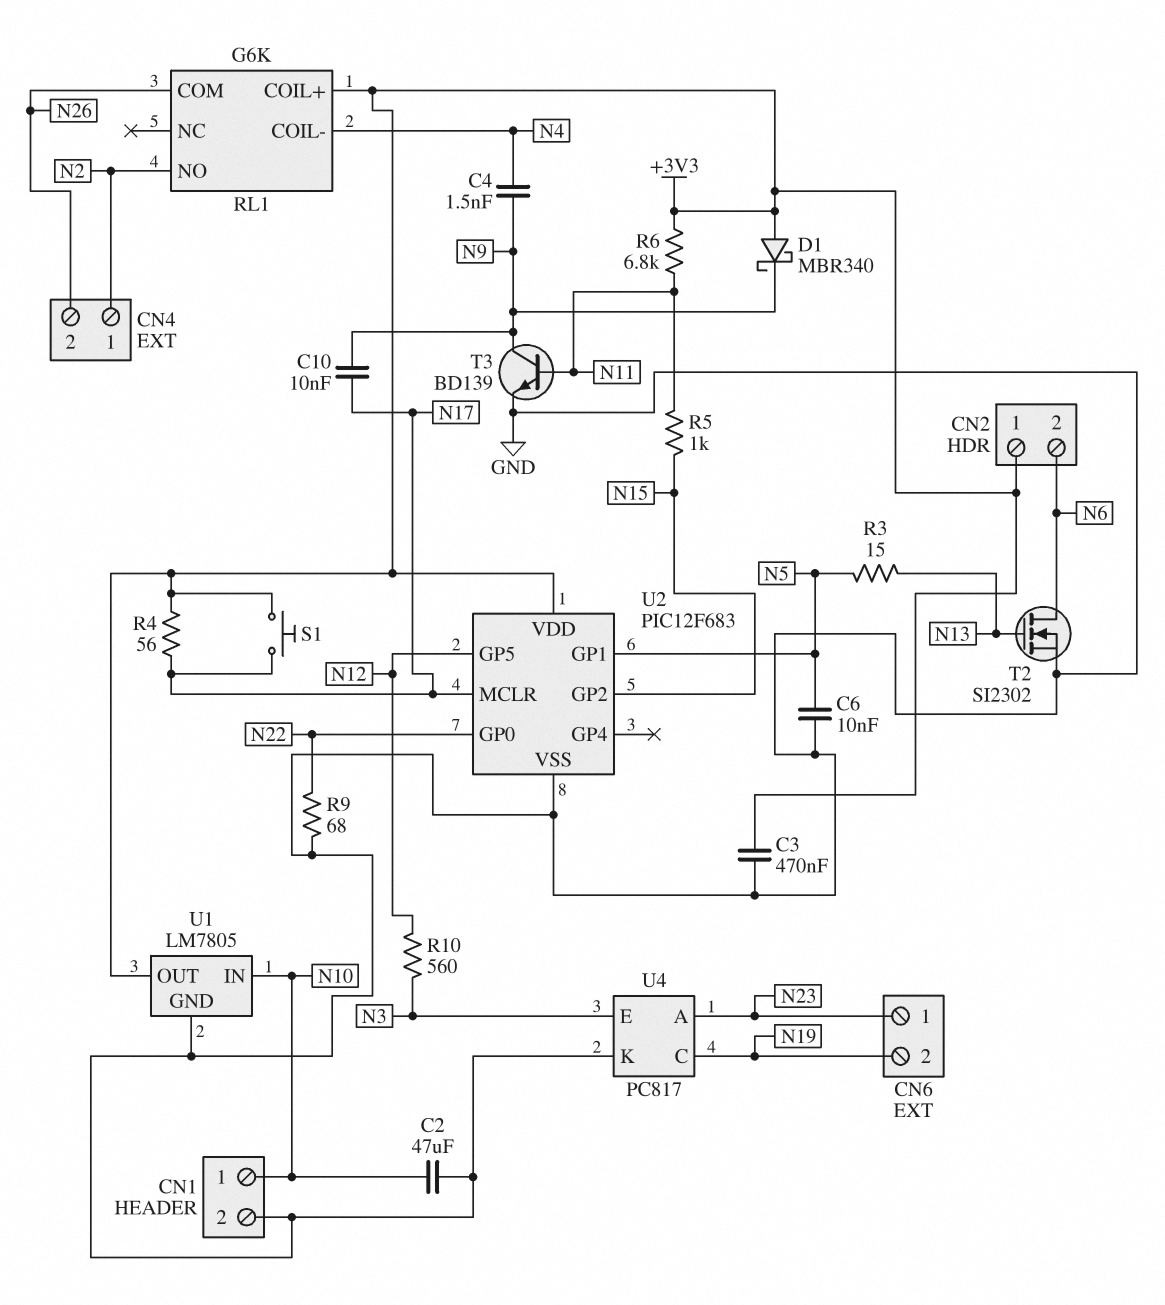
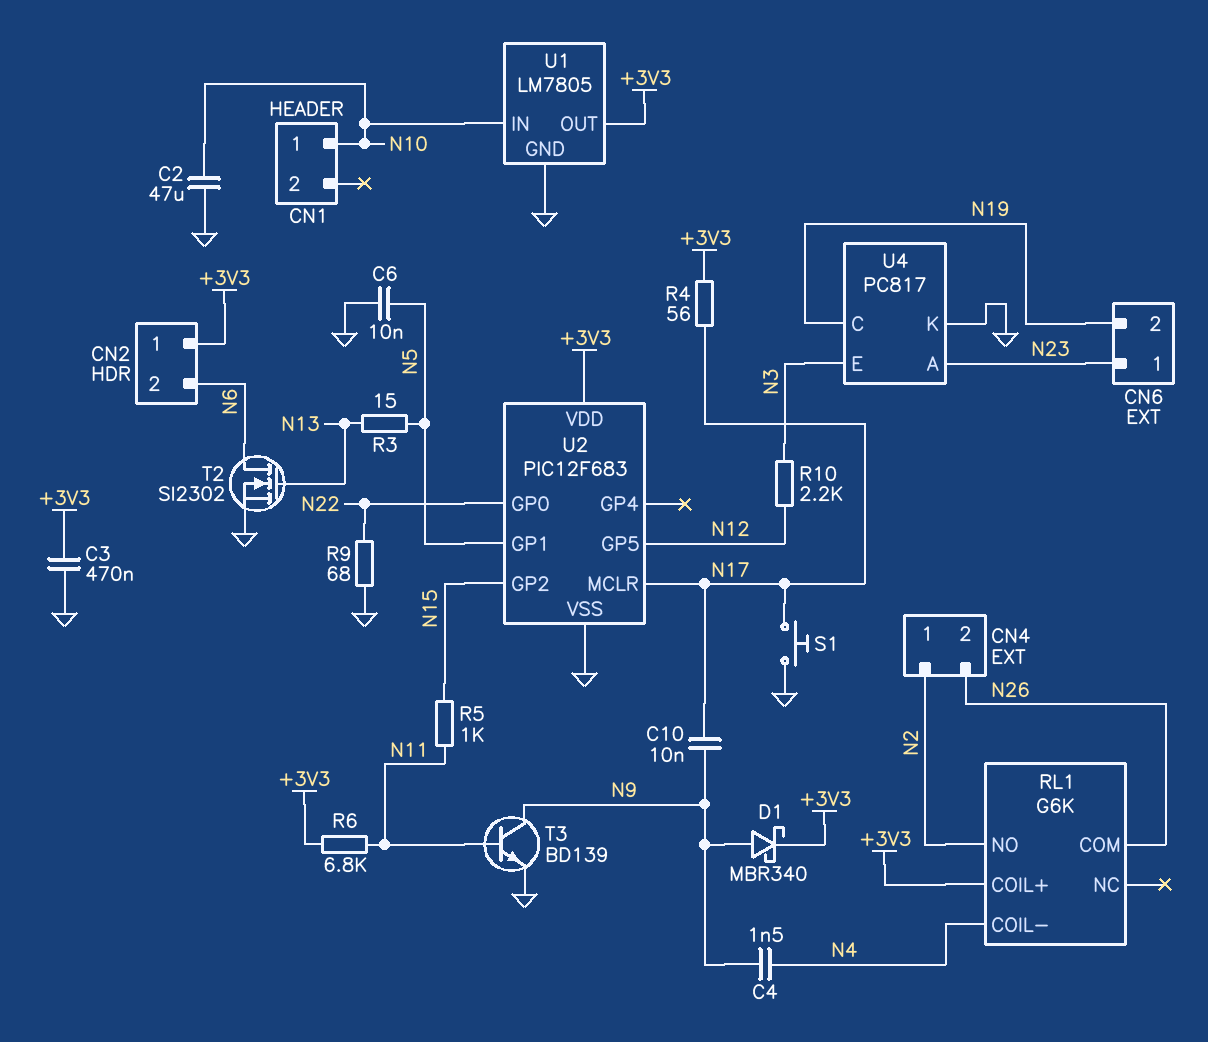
CN1 pin 2: GND -> none
D1: schottky MBR340 (A +3V3, K N9) -> schottky MBR340 (A N9, K +3V3)
R10: 560 (N3, N12) -> 2.2k (N3, N12)
S1: button (+3V3, N17) -> button (GND, N17)

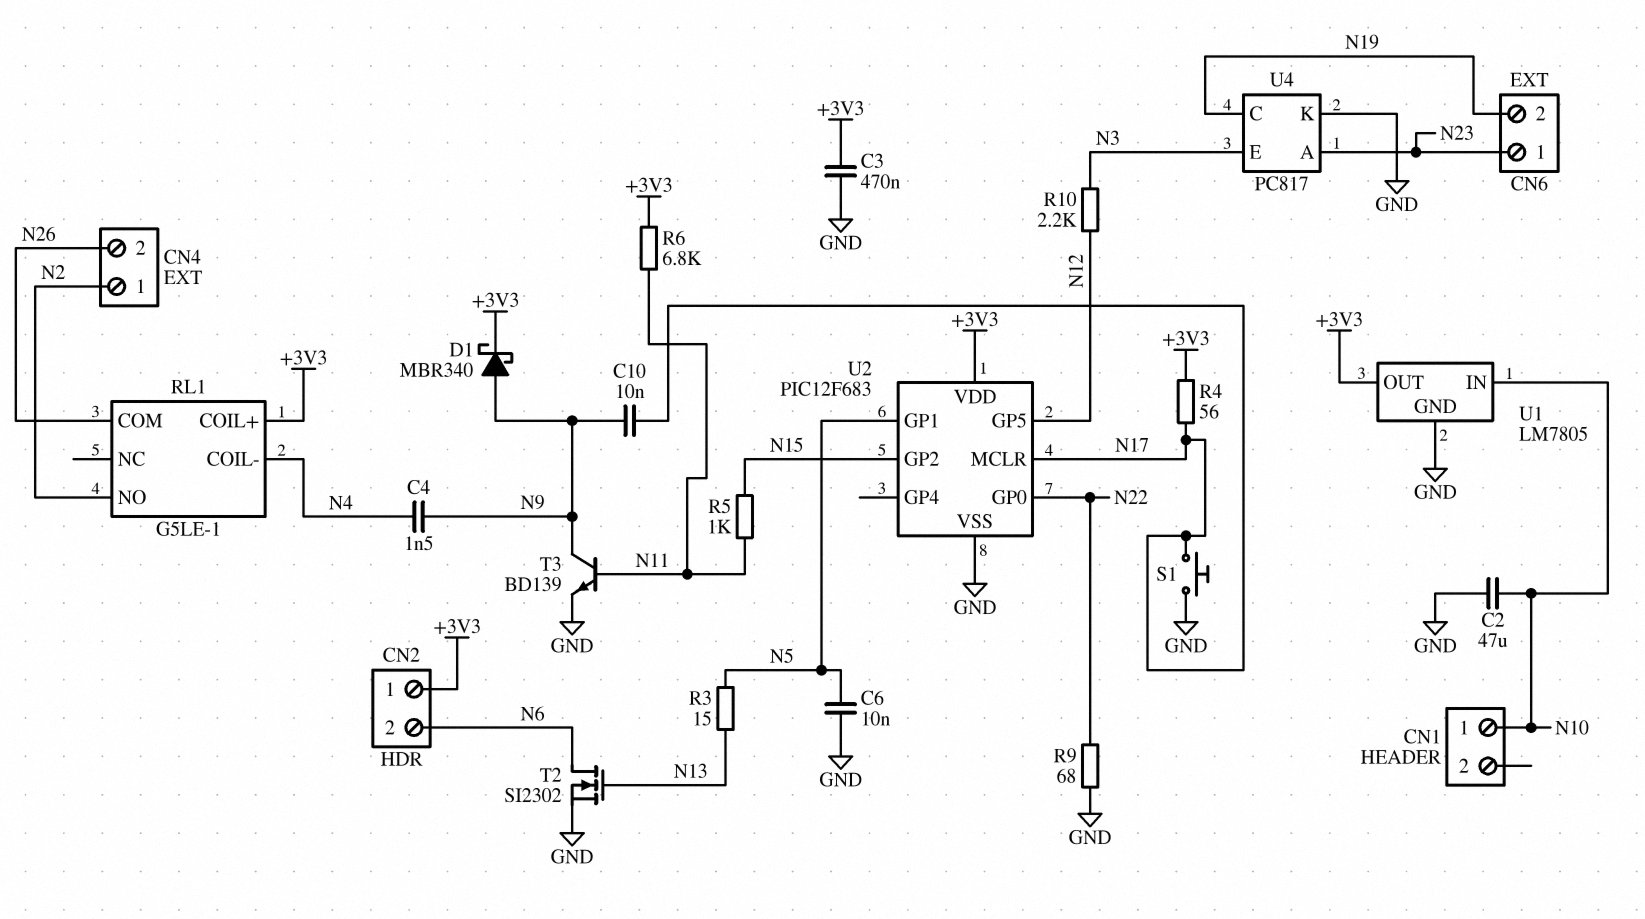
RL1: G6K -> G5LE-1

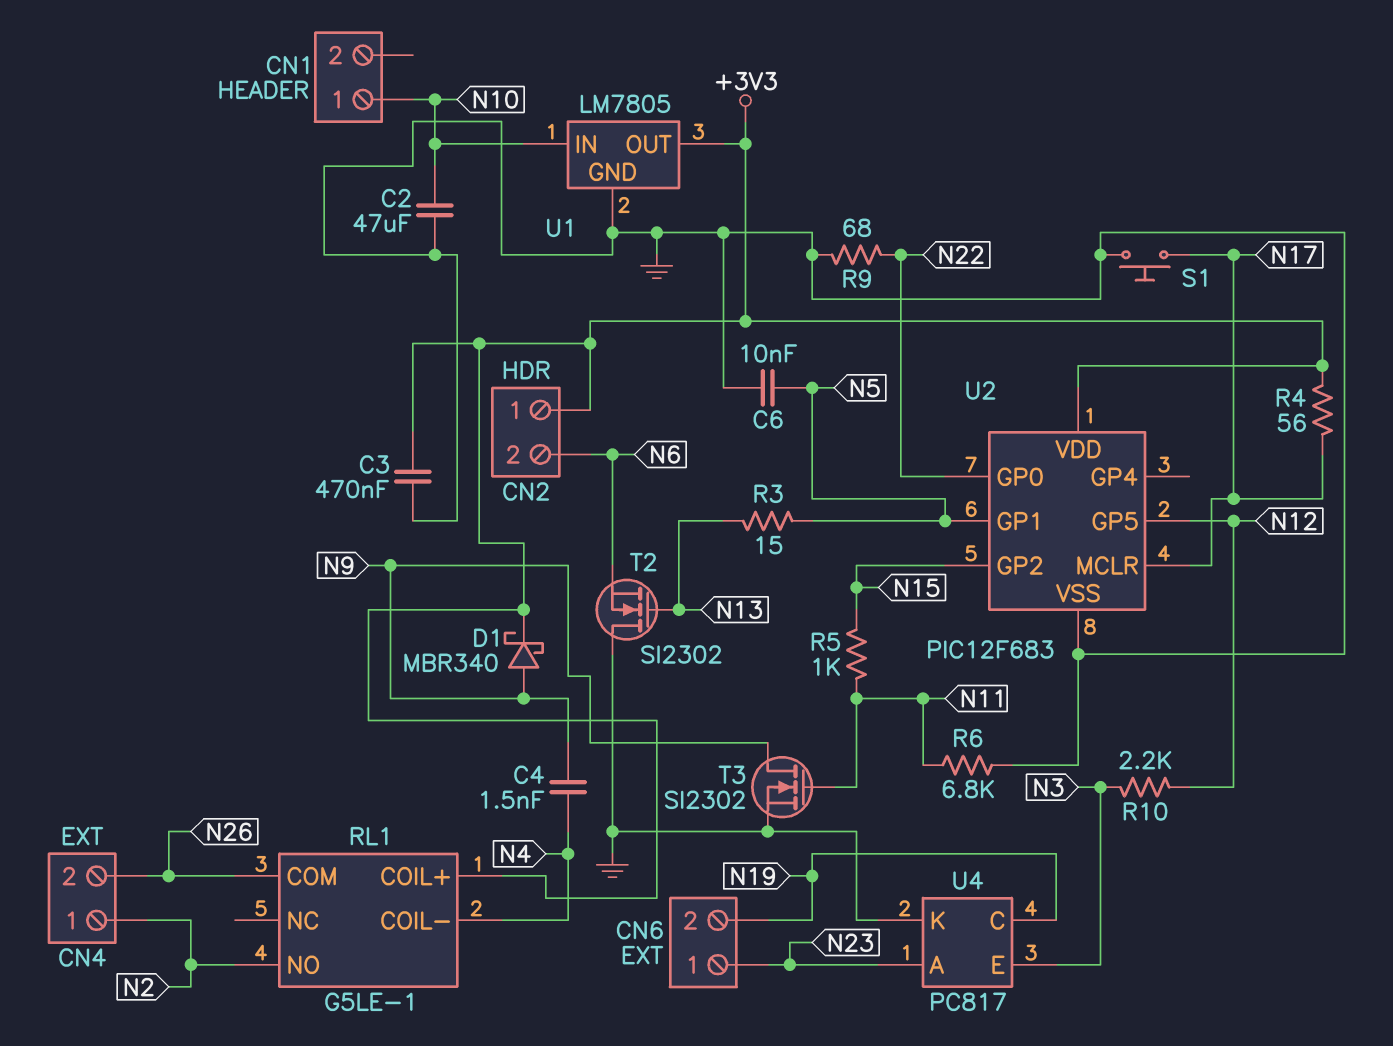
C10: 10nF (N9, N17) -> none
R6: 6.8k (+3V3, N11) -> 6.8k (GND, N11)
T2: NMOS SI2302 (G N13, D N6, S GND) -> NMOS SI2302 (G N13, D GND, S N6)
T3: NPN BD139 (B N11, C N9, E GND) -> NMOS SI2302 (G N11, D N9, S GND)

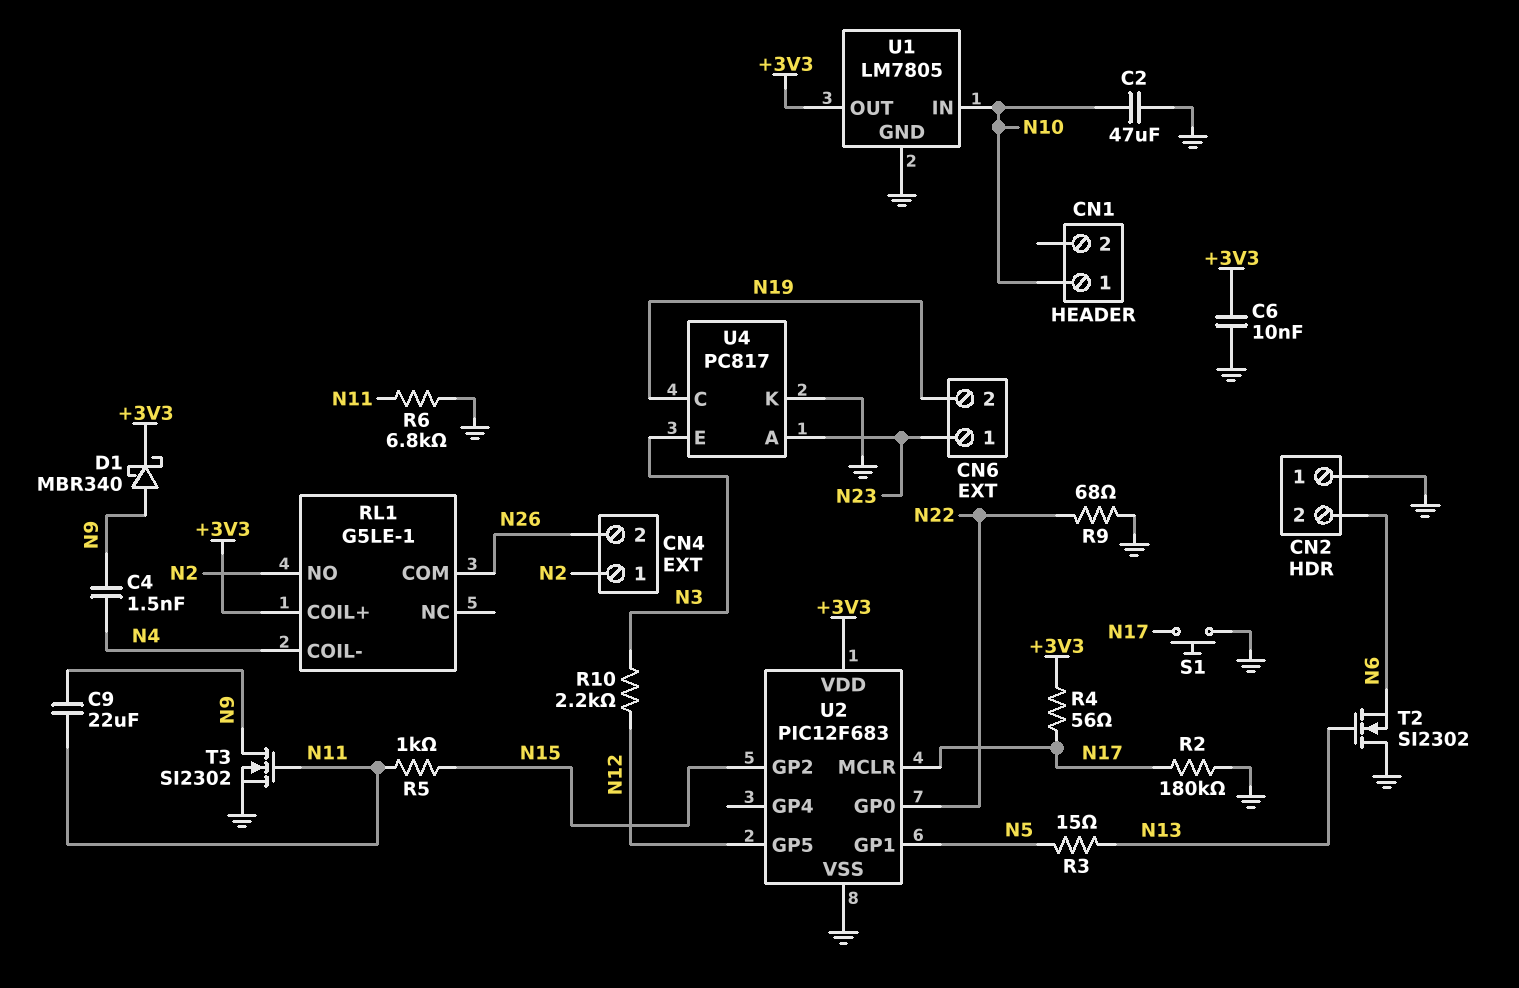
C3: 470nF (+3V3, GND) -> none
C6: 10nF (GND, N5) -> 10nF (+3V3, GND)
C9: none -> 22uF (N9, N11)
CN2 pin 1: +3V3 -> GND
R2: none -> 180k (GND, N17)

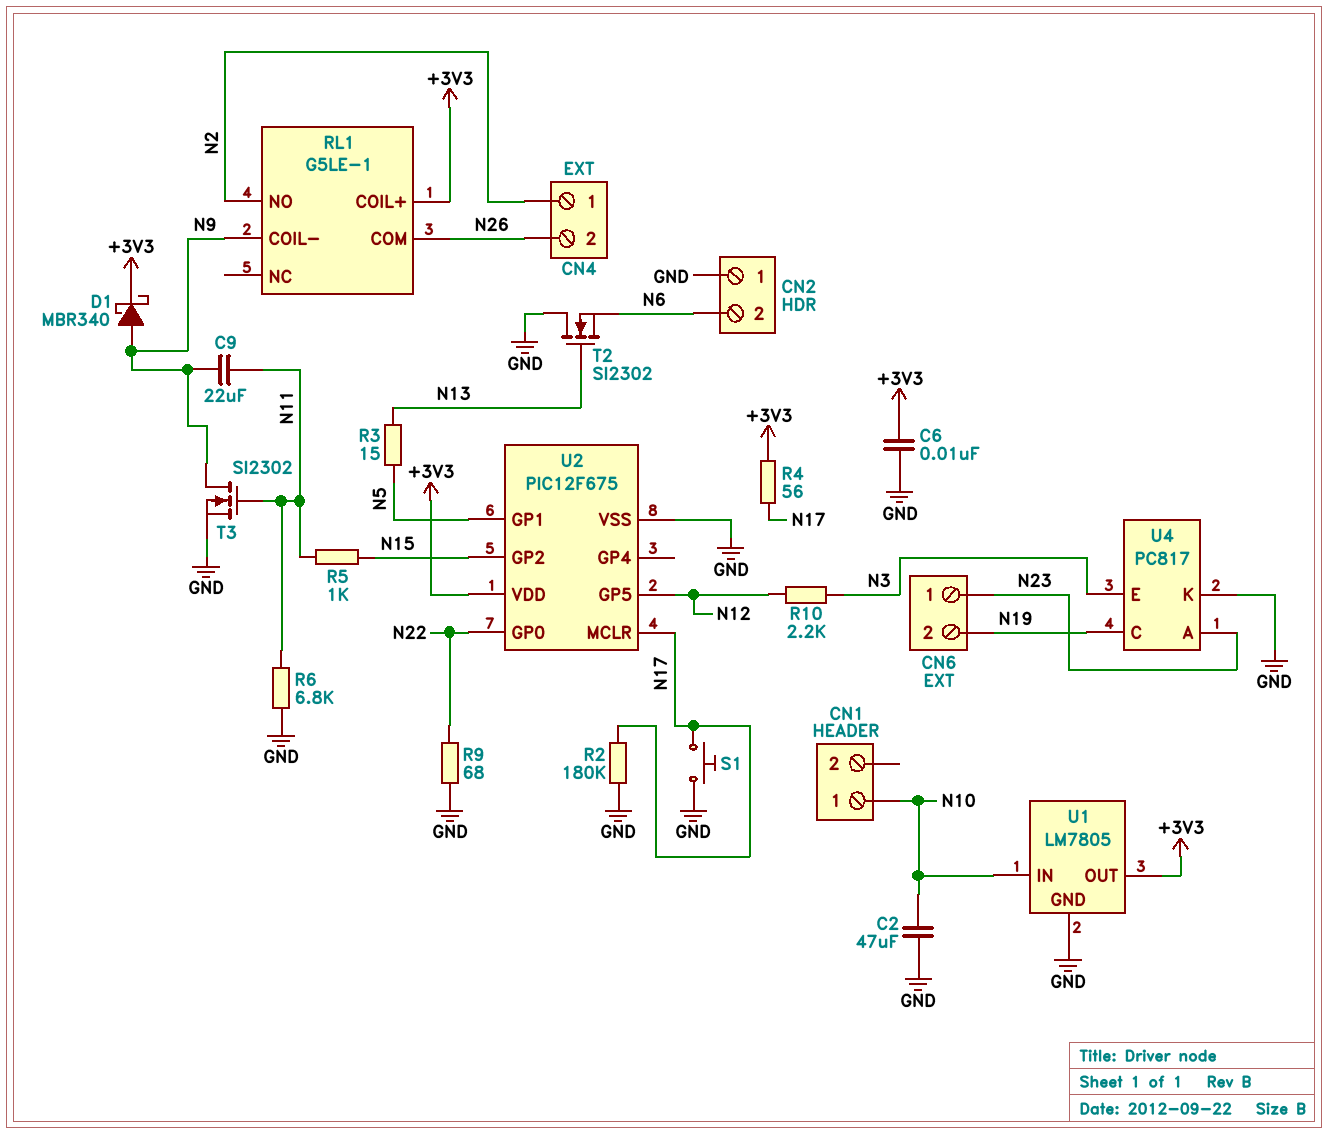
C4: 1.5nF (N4, N9) -> none
RL1 pin COIL-: N4 -> N9
U2: PIC12F683 -> PIC12F675

